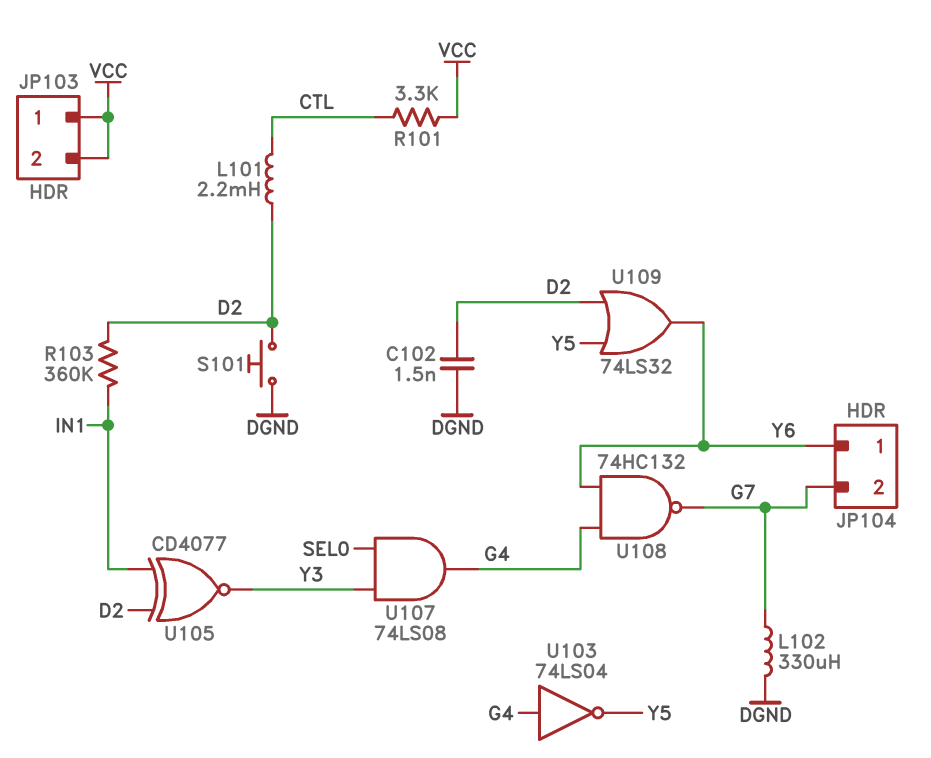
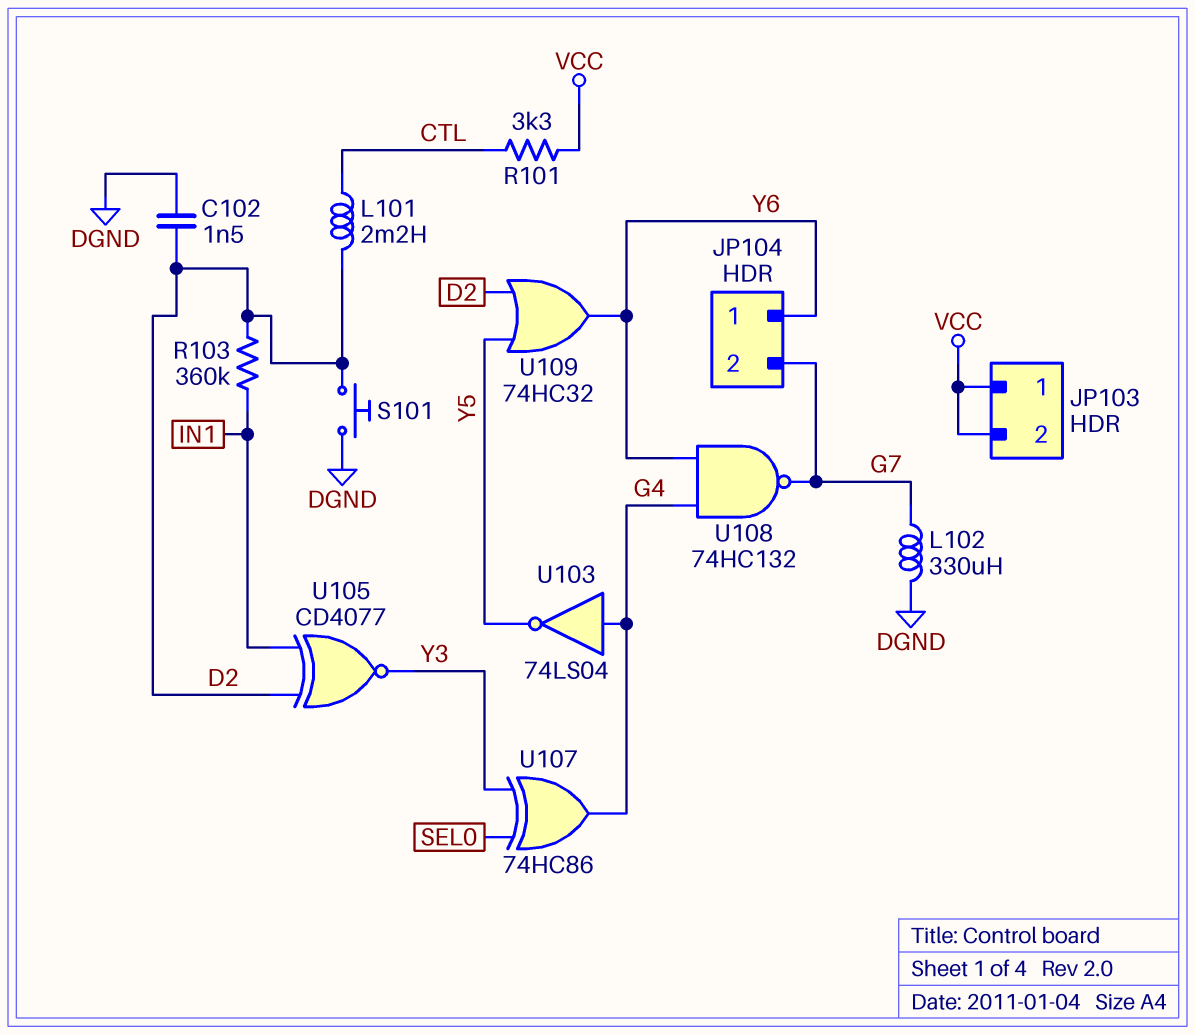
U107: AND 74LS08 (in SEL0, in Y3, out G4) -> XOR 74HC86 (in SEL0, in Y3, out G4)
U109: OR 74LS32 (in D2, in Y5, out Y6) -> OR 74HC32 (in D2, in Y5, out Y6)

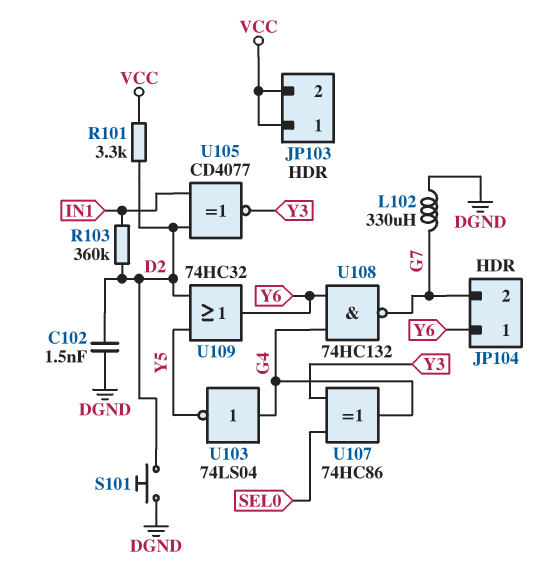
L101: 2.2mH (CTL, D2) -> none
R101: 3.3k (CTL, VCC) -> 3.3k (D2, VCC)

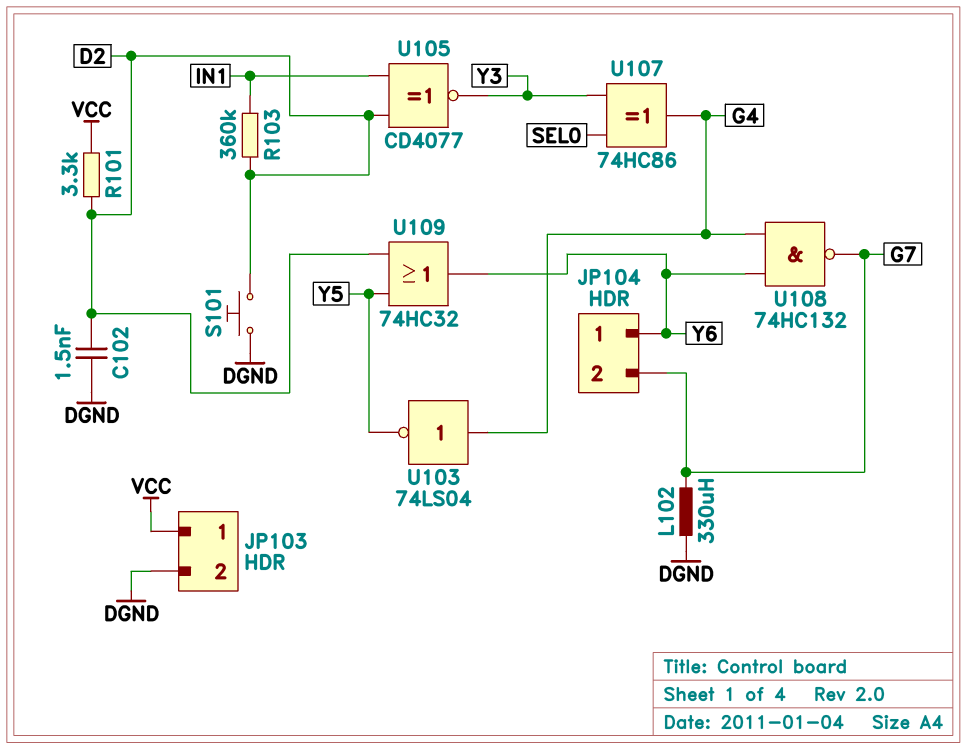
JP103 pin 2: VCC -> DGND

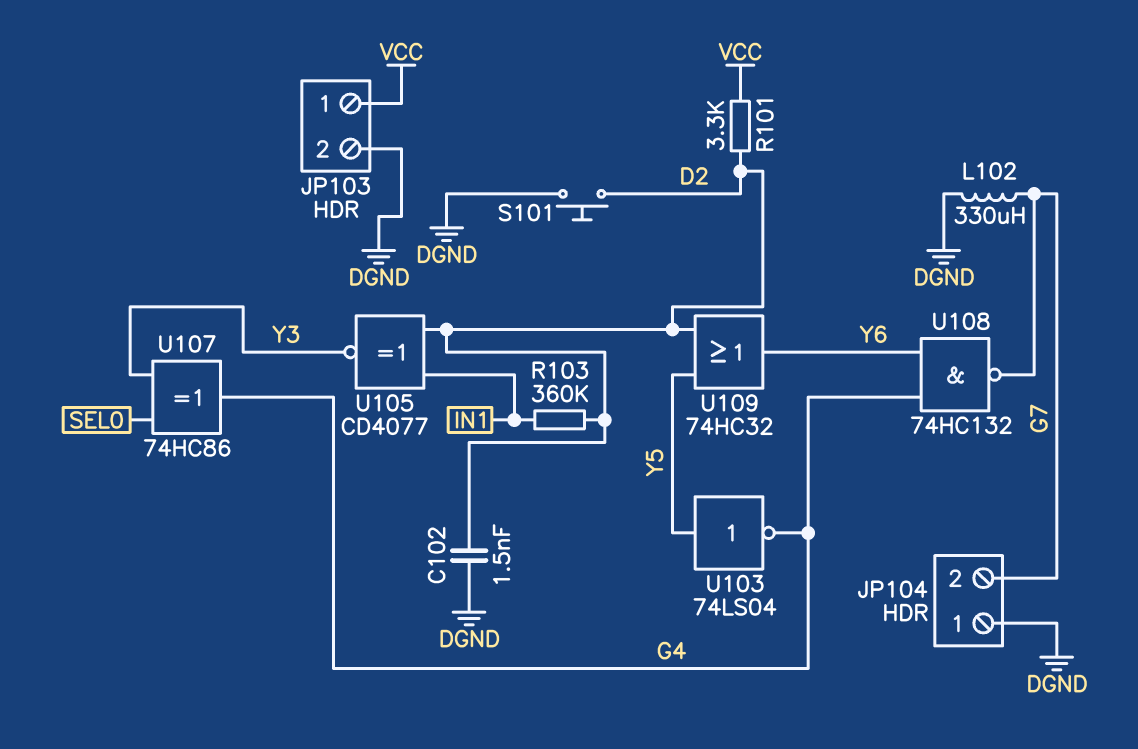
JP104 pin 1: Y6 -> DGND
U103: NOT 74LS04 (in G4, out Y5) -> NOT 74LS04 (in Y5, out G4)

